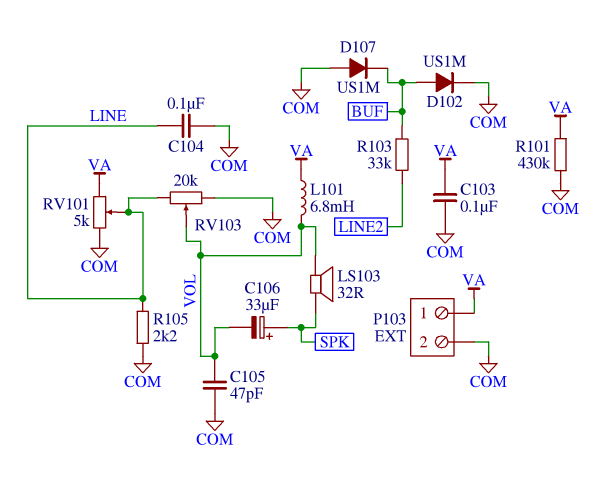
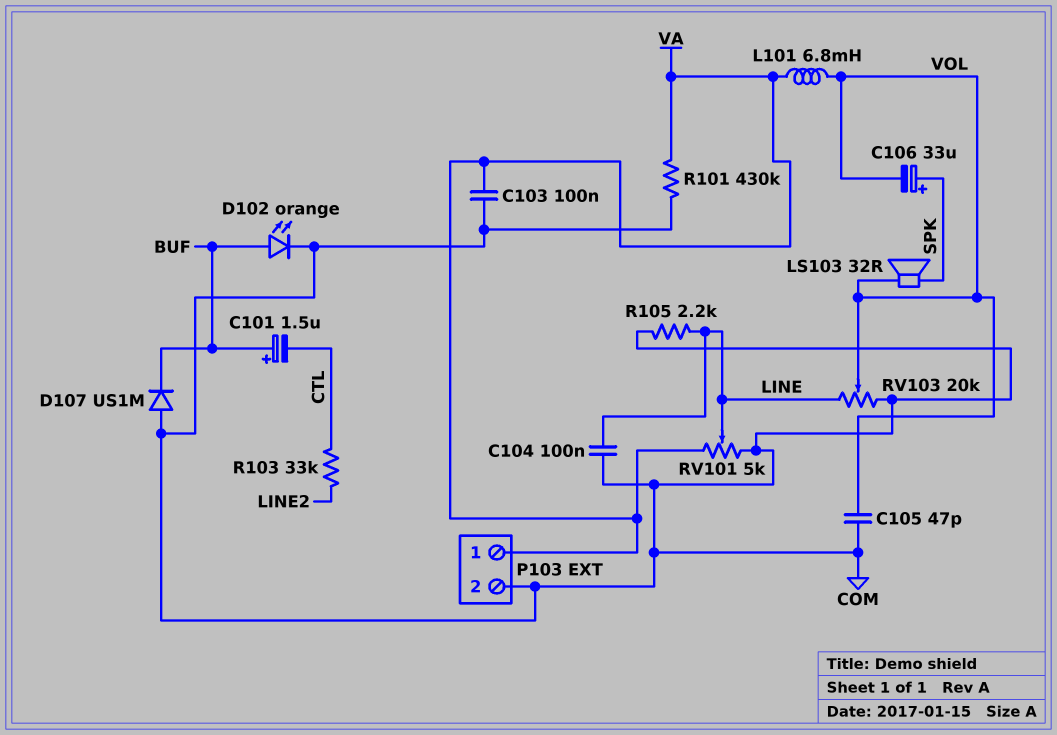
C101: none -> 1.5uF (plus BUF, minus CTL)
D102: diode US1M (A BUF, K COM) -> LED orange (A BUF, K COM)
R103: 33k (BUF, LINE2) -> 33k (CTL, LINE2)

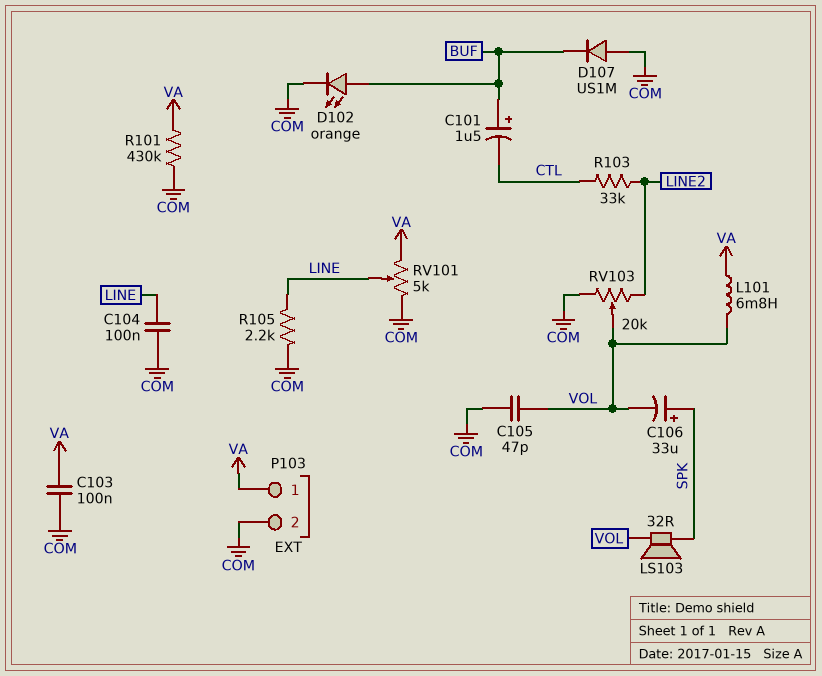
RV103: 20k (COM, LINE, wiper VOL) -> 20k (COM, LINE2, wiper VOL)

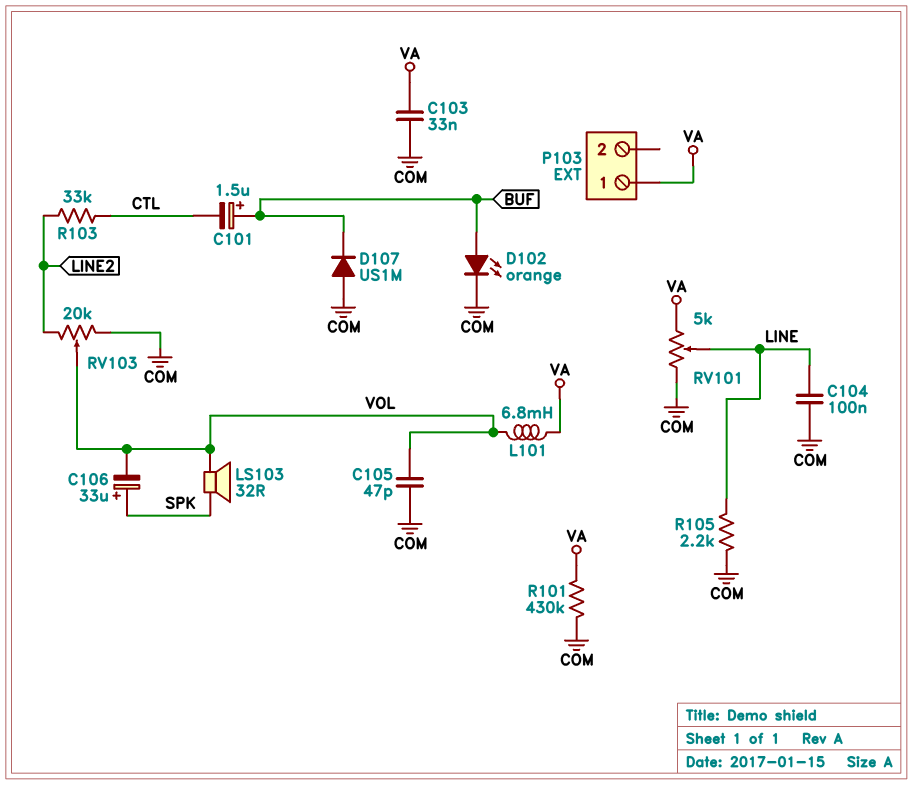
C103: 100nF (COM, VA) -> 33nF (COM, VA)
P103 pin 2: COM -> none

